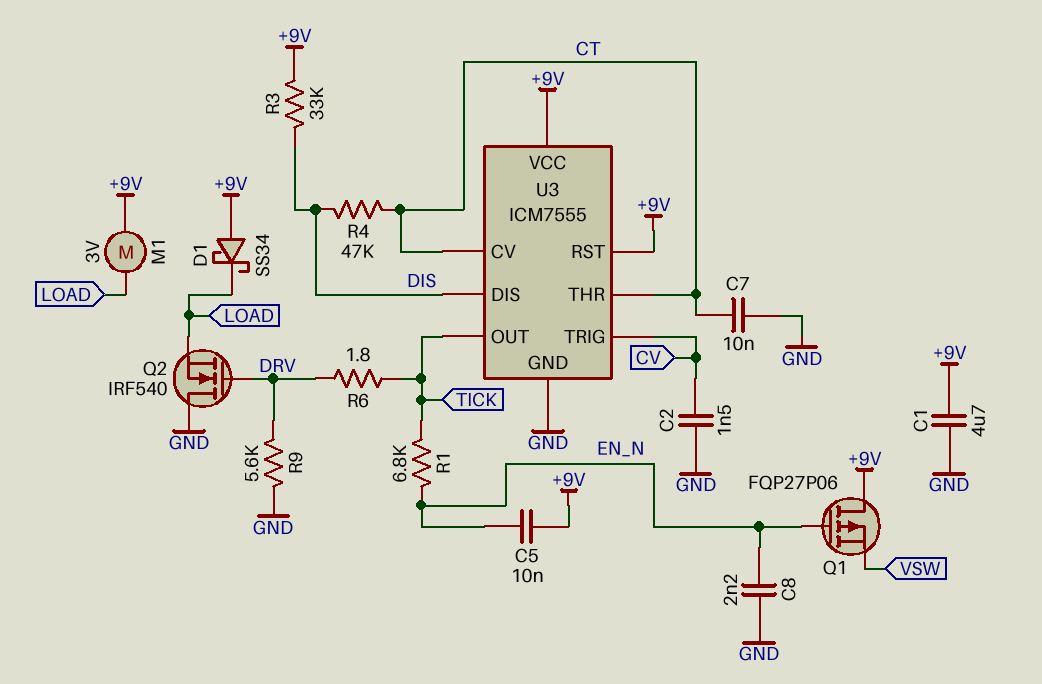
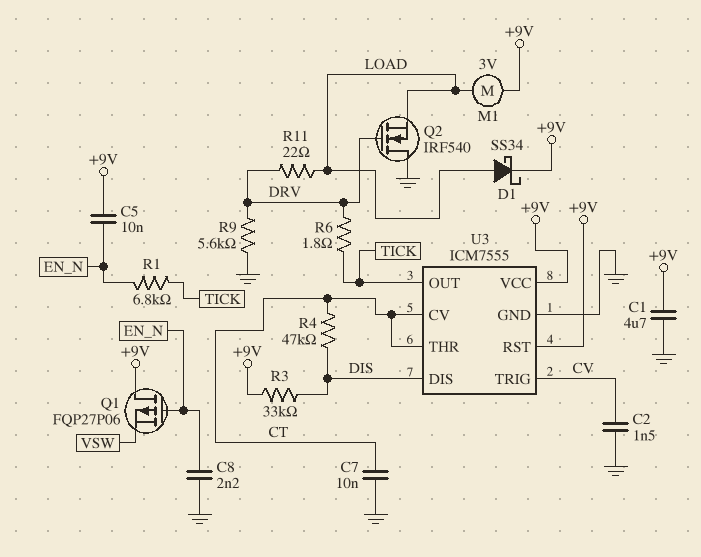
D1: schottky SS34 (A +9V, K LOAD) -> schottky SS34 (A LOAD, K +9V)
R11: none -> 22 (DRV, LOAD)

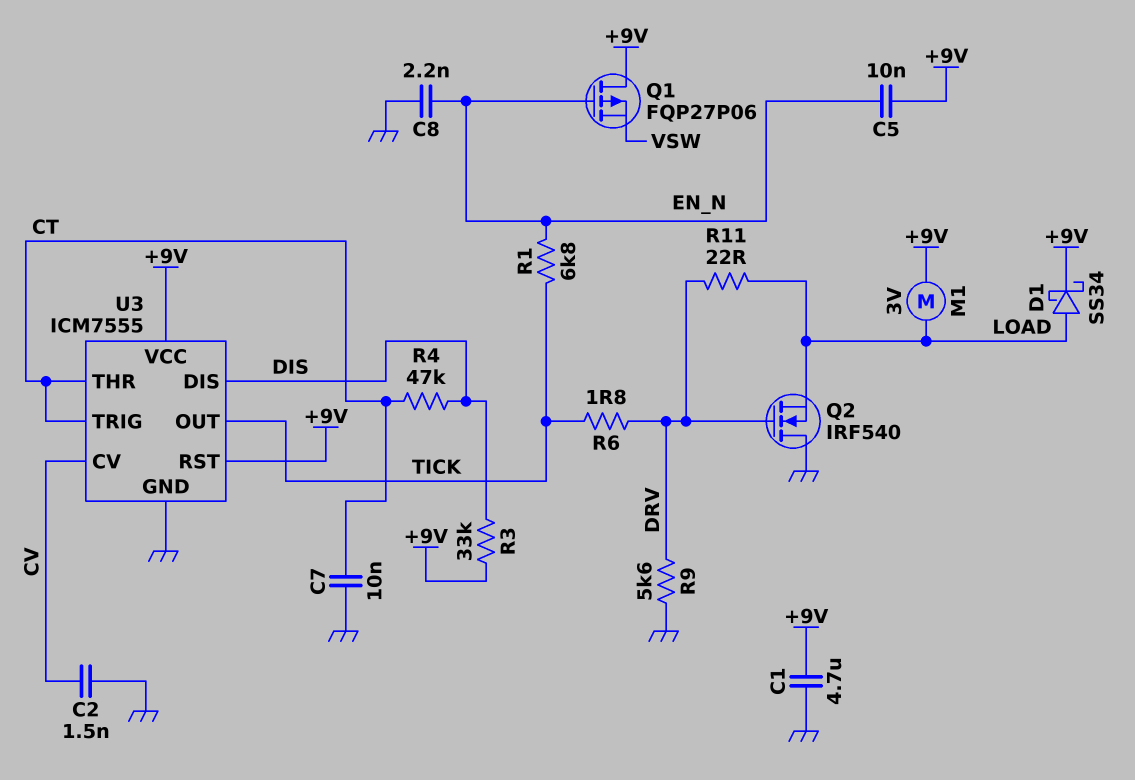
U3 pin CV: CT -> CV
U3 pin TRIG: CV -> CT

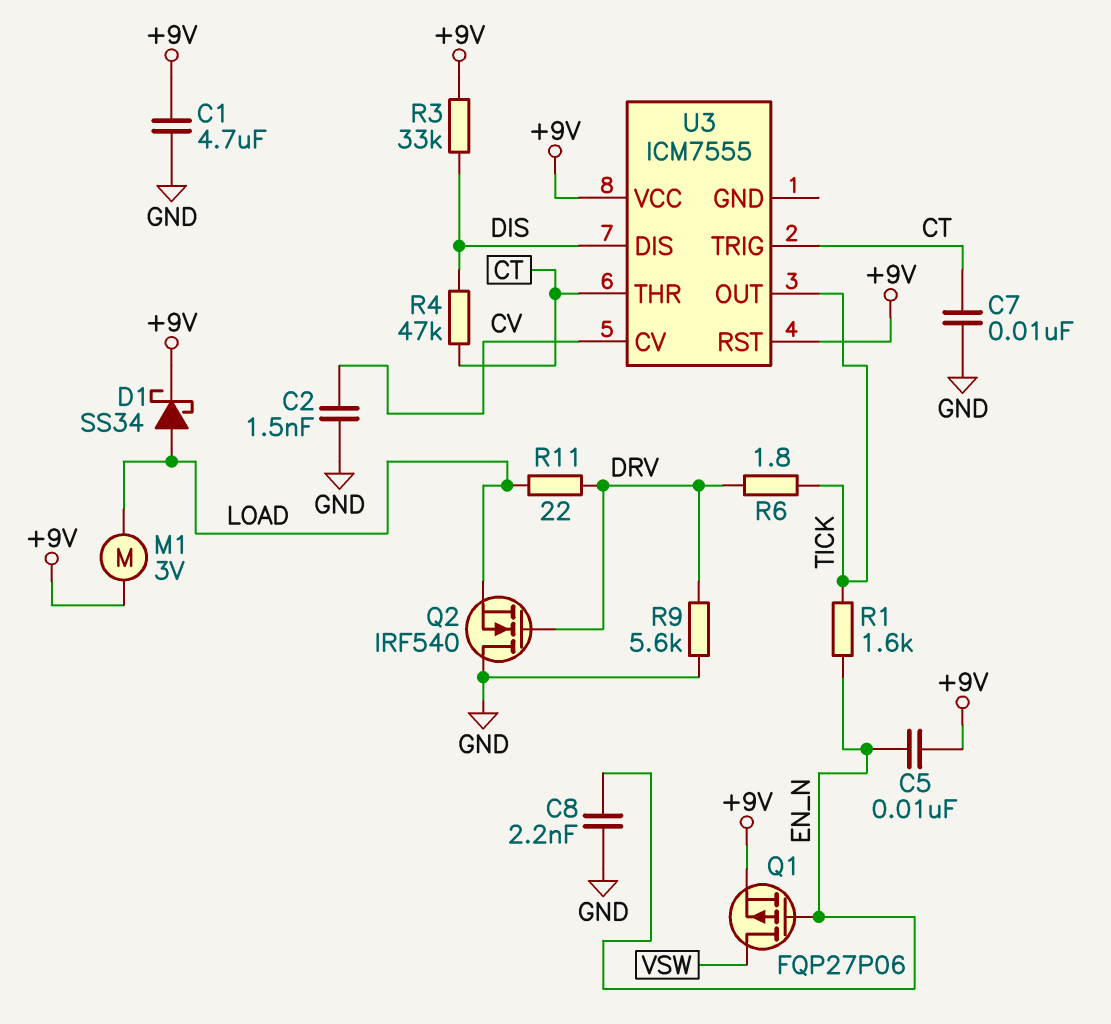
Q1: PMOS FQP27P06 (G EN_N, D +9V, S VSW) -> PMOS FQP27P06 (G EN_N, D VSW, S +9V)
R1: 6.8k (EN_N, TICK) -> 1.6k (EN_N, TICK)
U3 pin GND: GND -> none

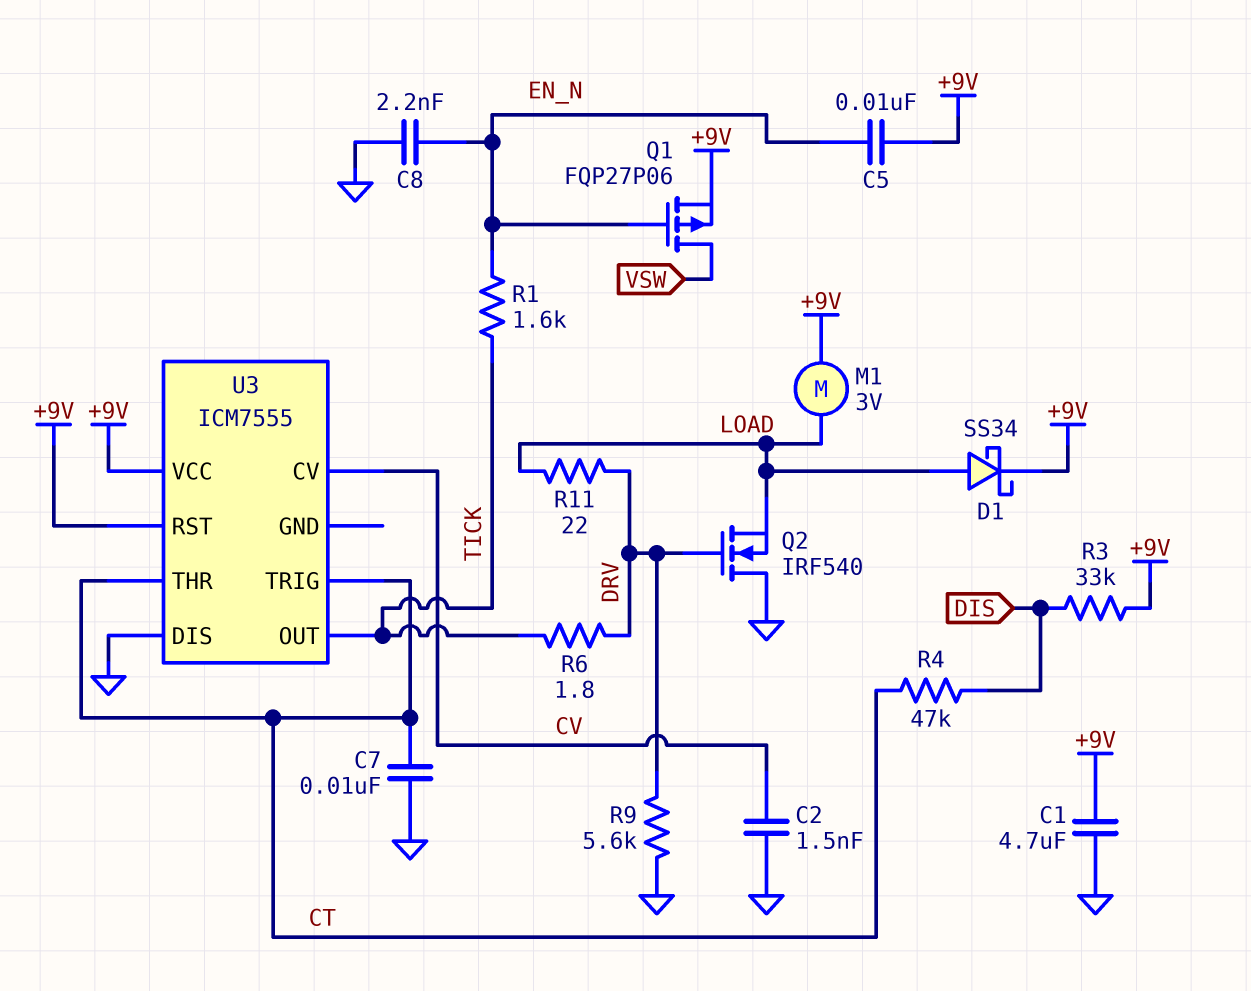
U3 pin DIS: DIS -> GND

